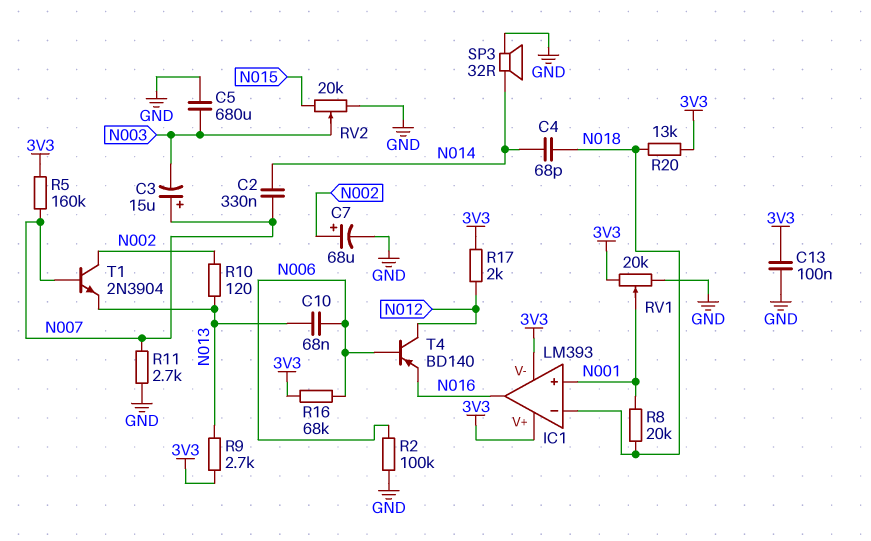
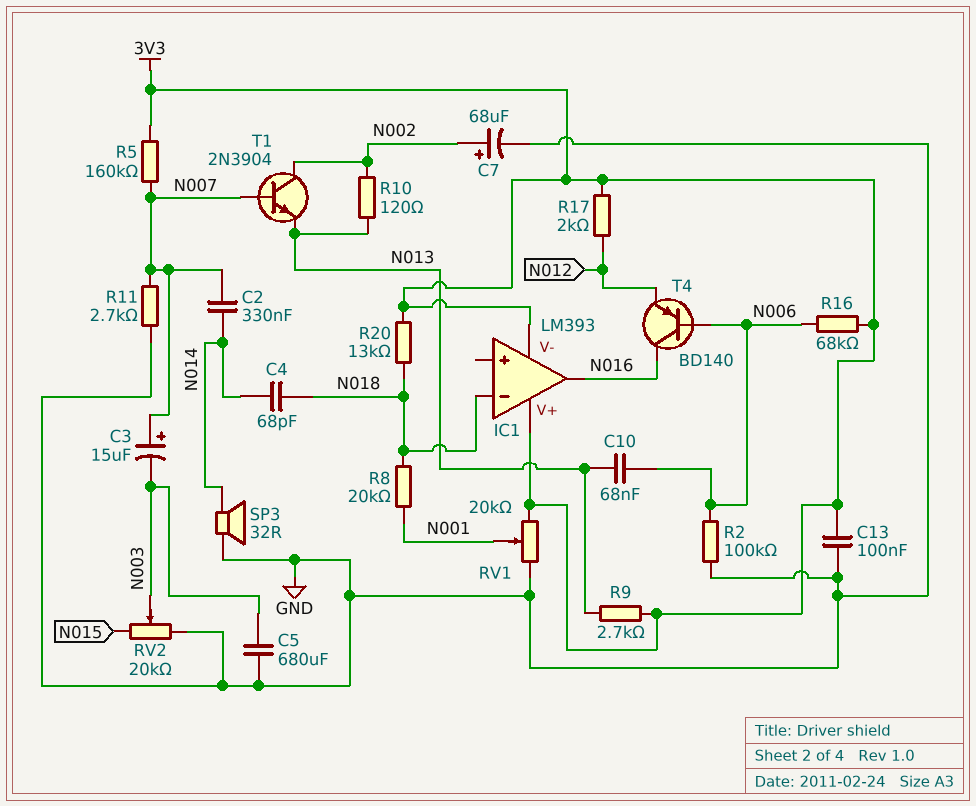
IC1 pin in+: N001 -> none
T4: PNP BD140 (B N006, C N012, E N016) -> PNP BD140 (B N006, C N016, E N012)

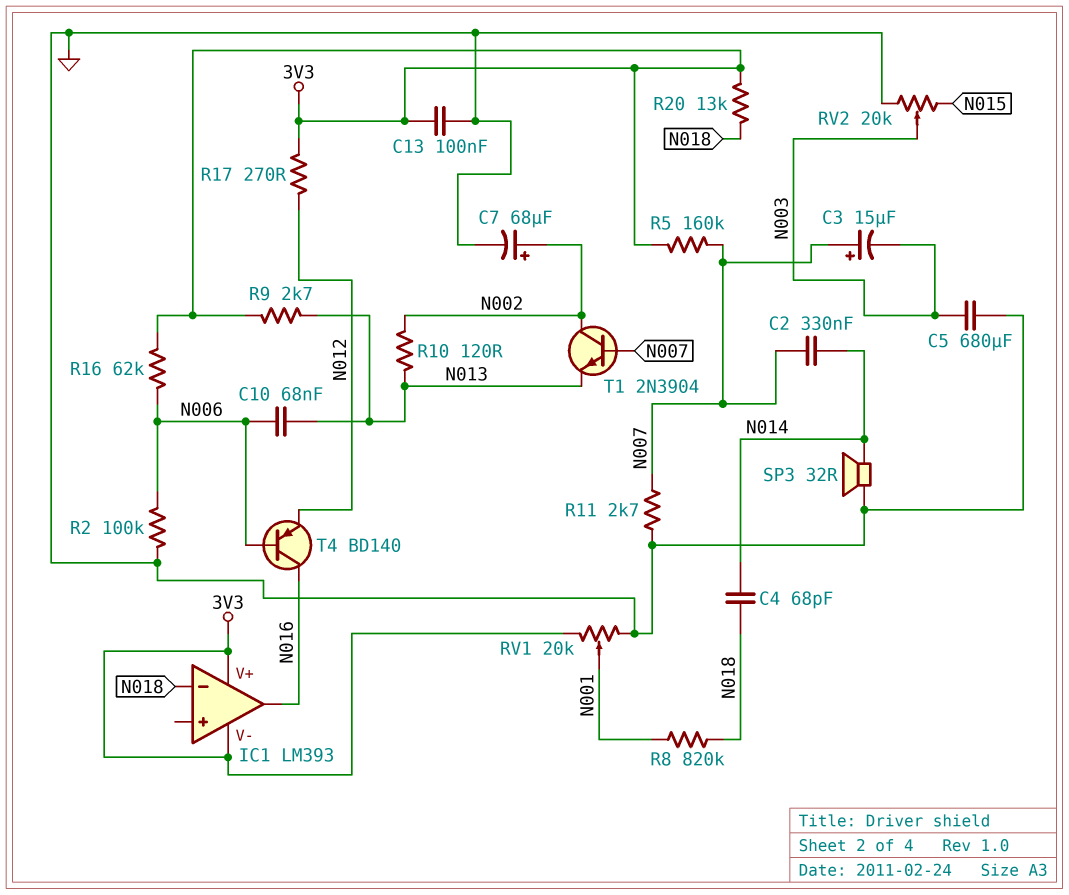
R8: 20k (N001, N018) -> 820k (N001, N018)
R16: 68k (3V3, N006) -> 62k (3V3, N006)
R17: 2k (3V3, N012) -> 270 (3V3, N012)

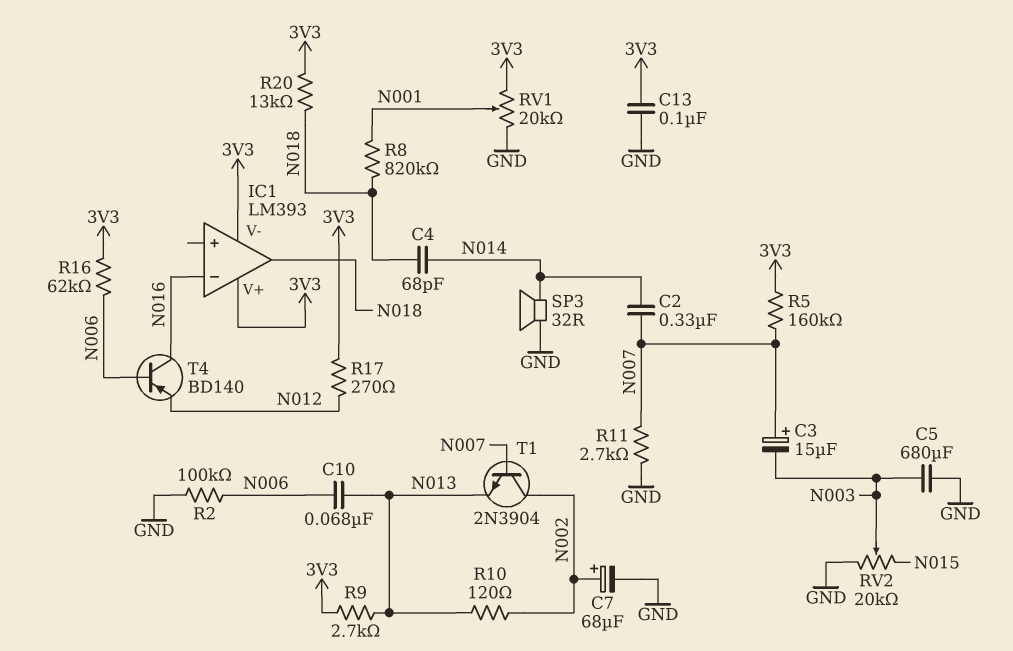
IC1 pin in-: N018 -> N016
IC1 pin out: N016 -> N018

